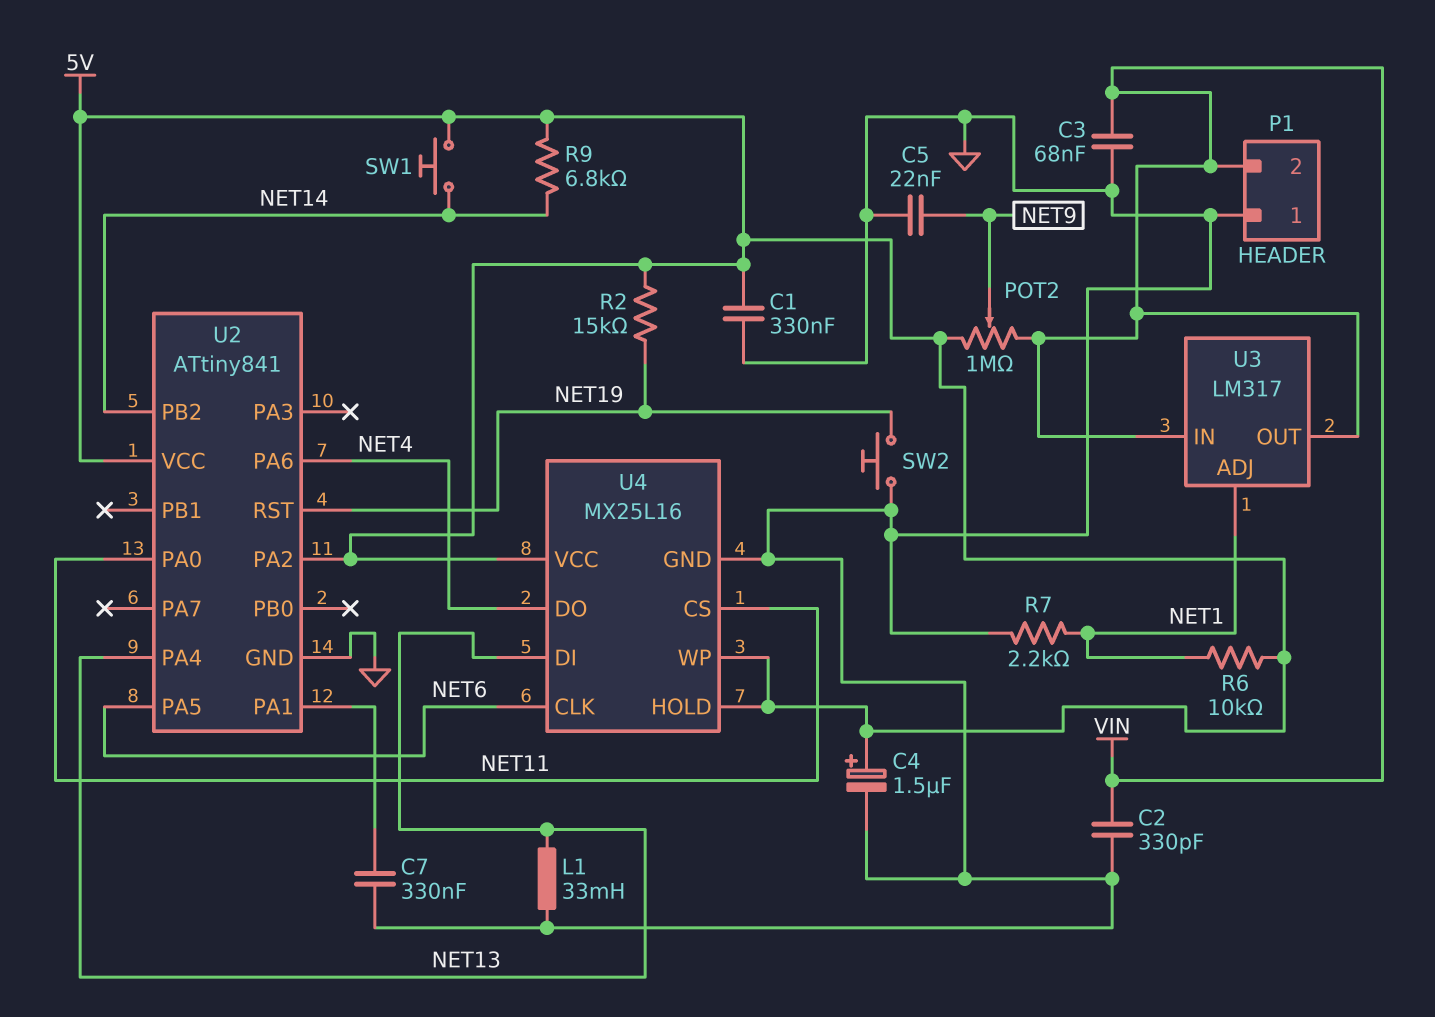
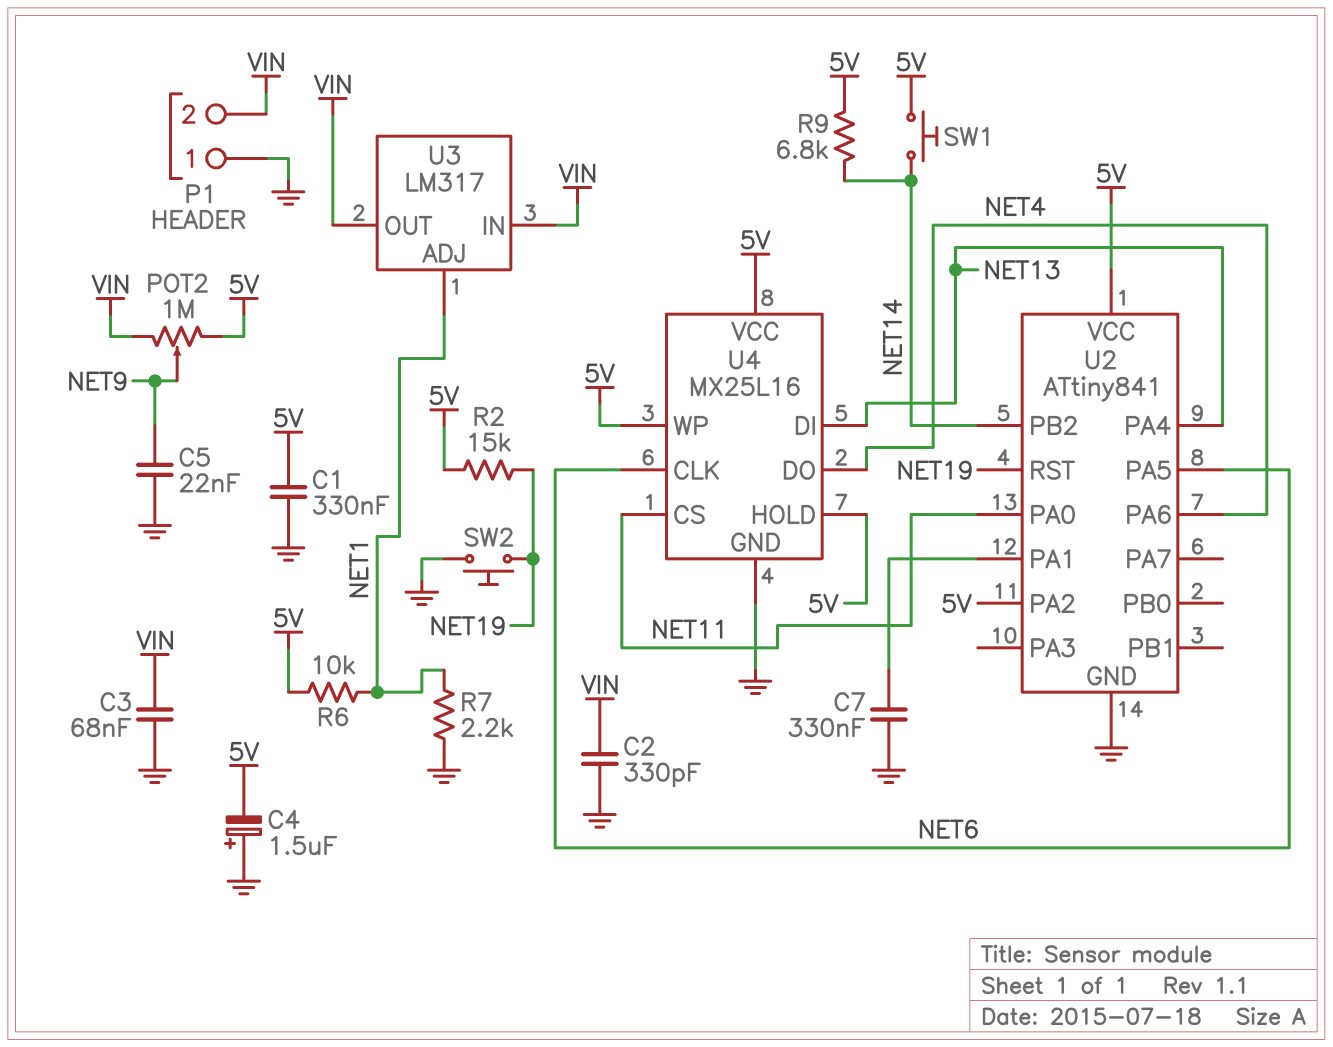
C4: 1.5uF (plus 5V, minus GND) -> 1.5uF (plus GND, minus 5V)
L1: 33mH (GND, NET13) -> none

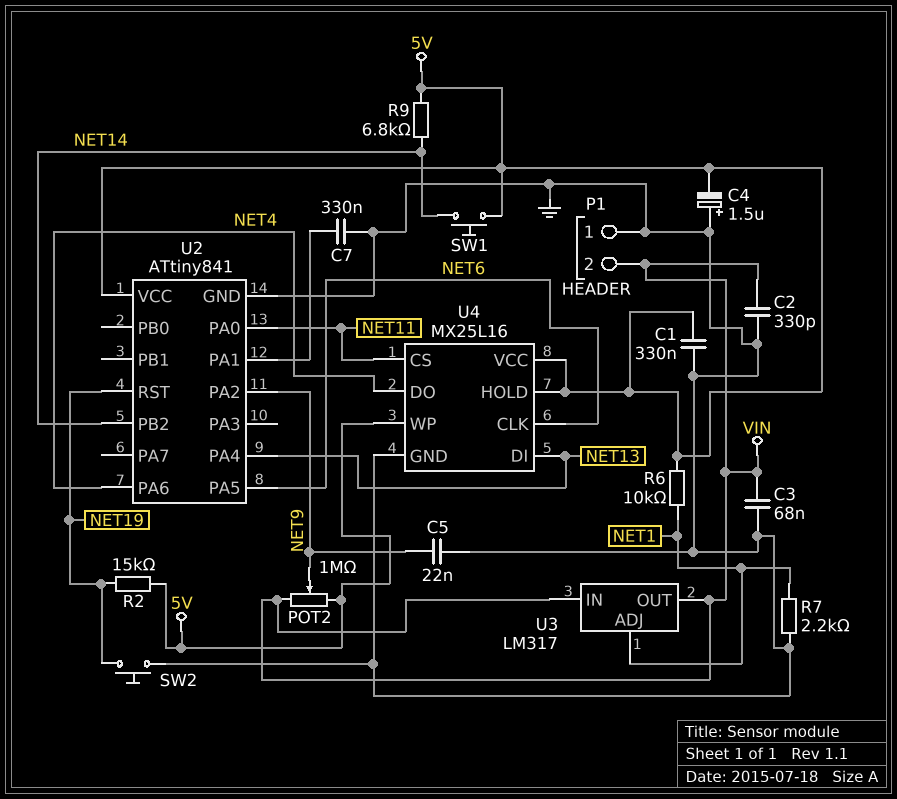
U2 pin PA2: 5V -> NET9

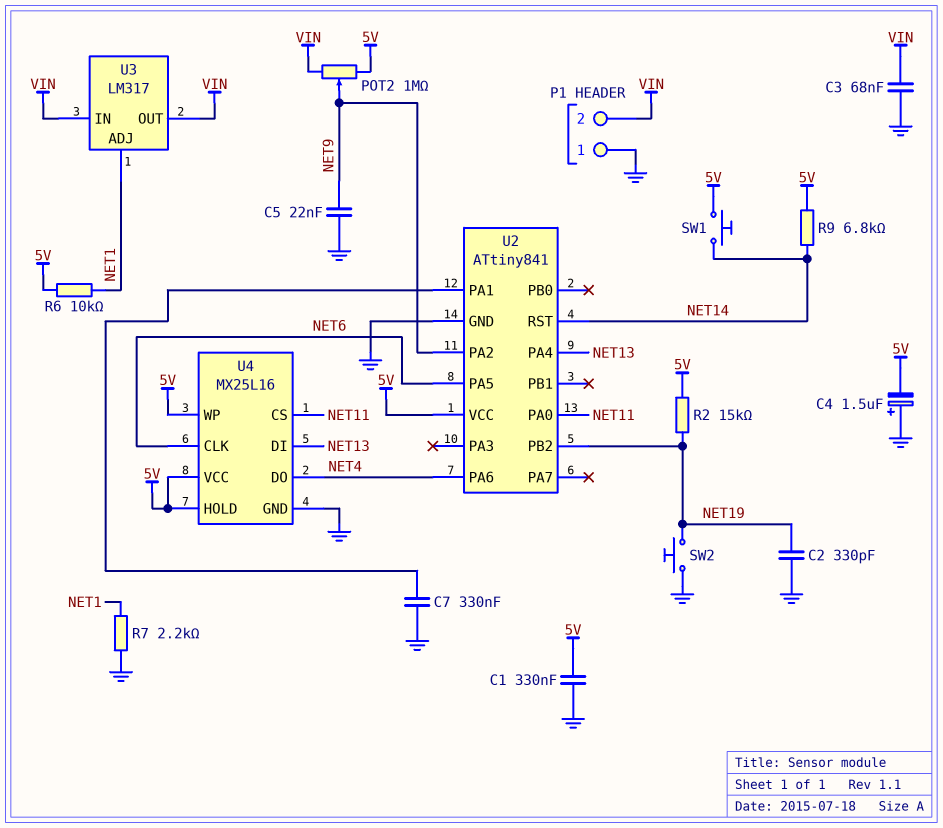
C2: 330pF (GND, VIN) -> 330pF (GND, NET19)
U2 pin PB2: NET14 -> NET19
U2 pin RST: NET19 -> NET14

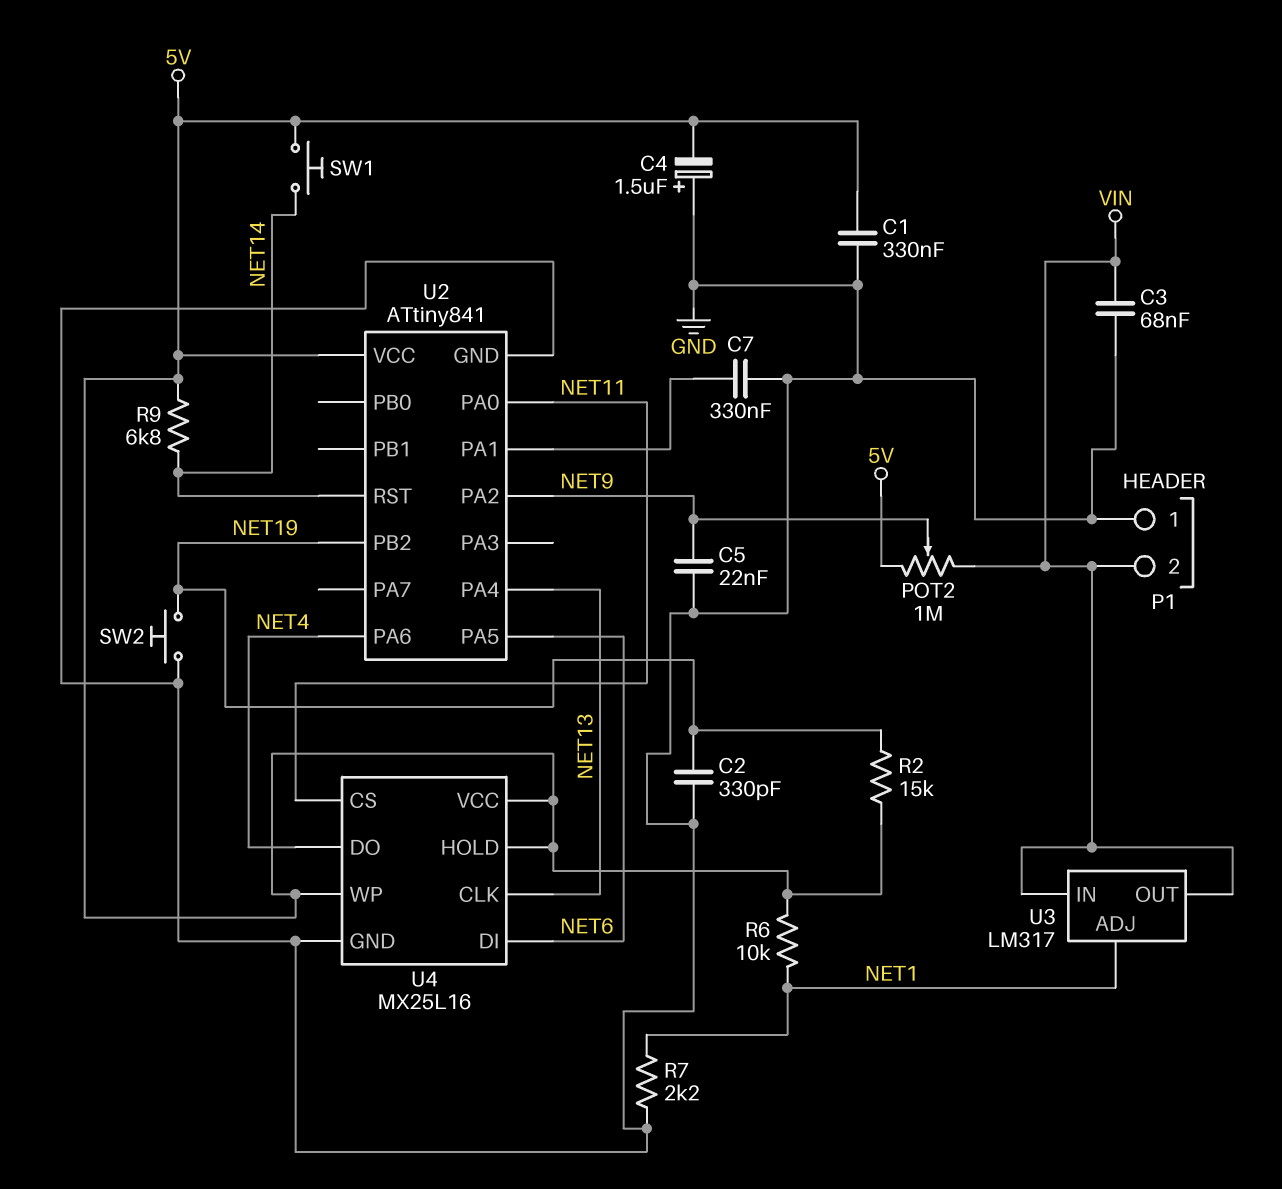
U4 pin CLK: NET6 -> NET13
U4 pin DI: NET13 -> NET6

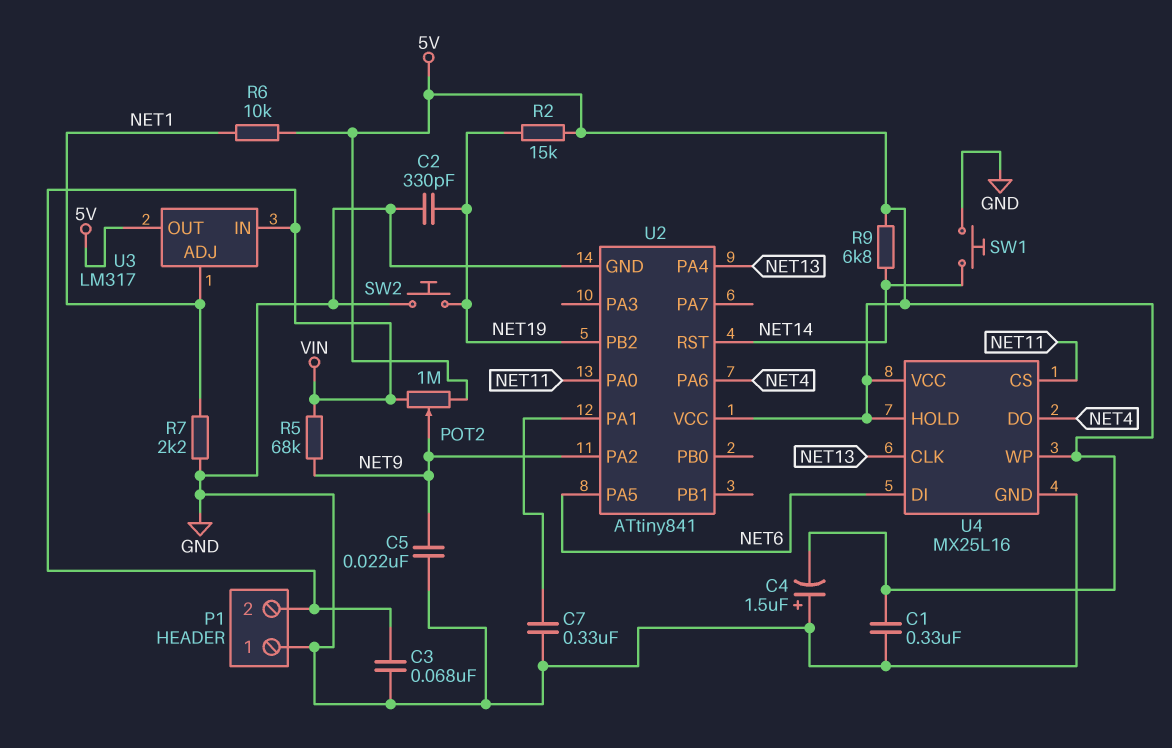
R5: none -> 68k (NET9, VIN)
SW1: button (5V, NET14) -> button (GND, NET14)
U3 pin OUT: VIN -> 5V

